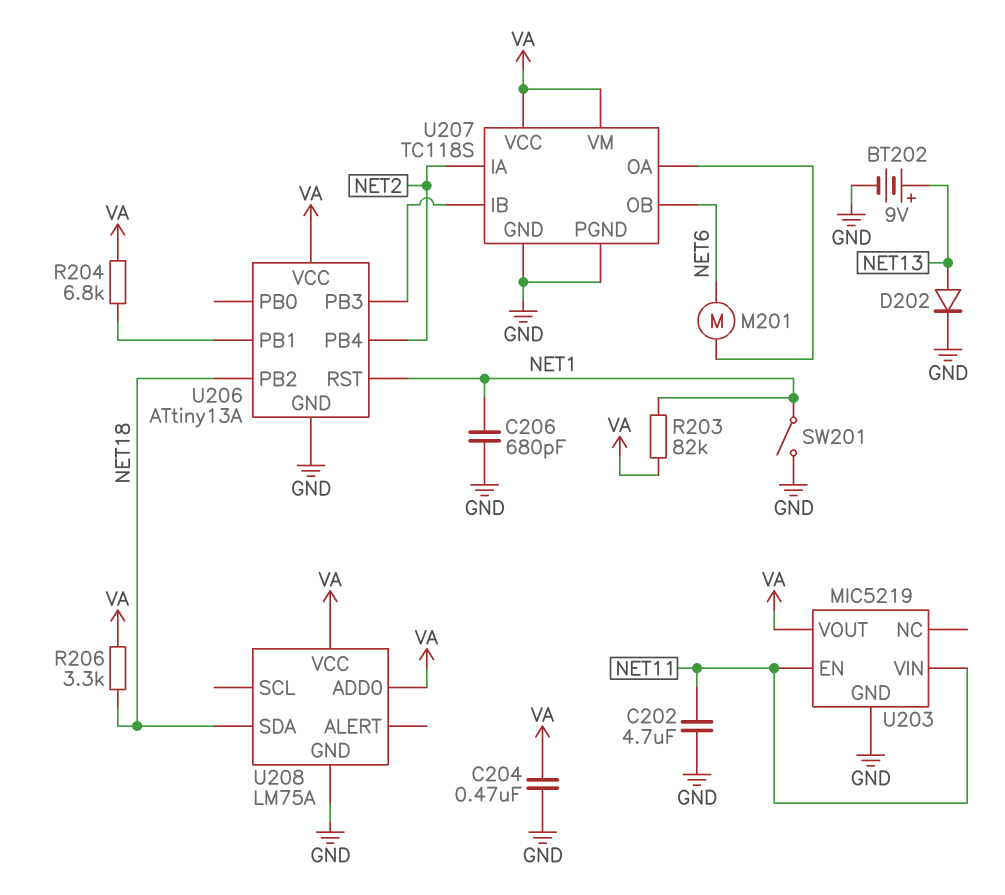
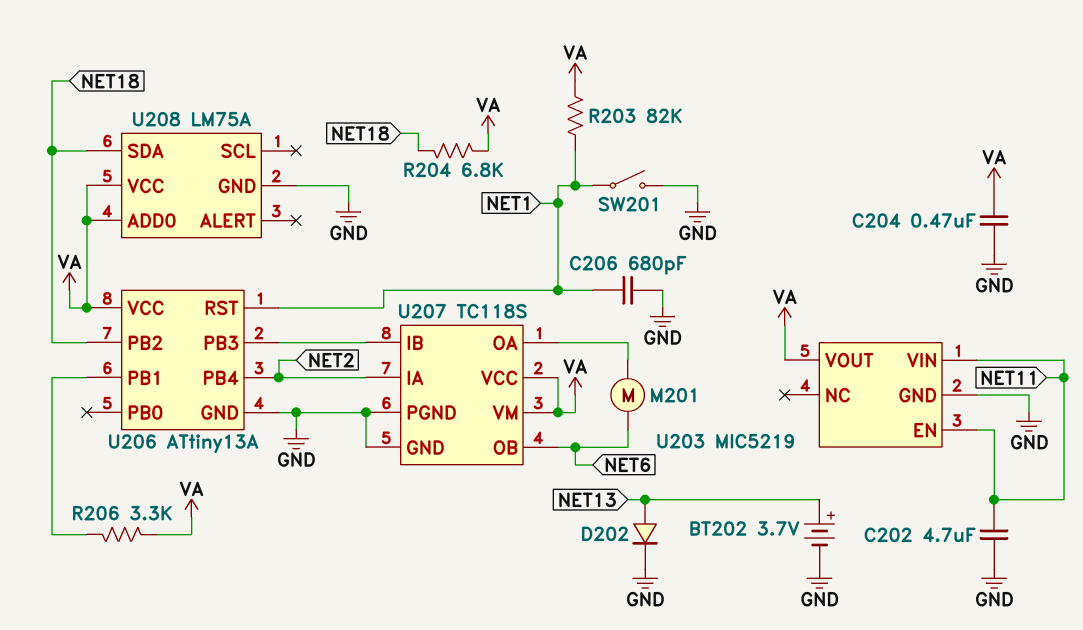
BT202: 9V (plus NET13, minus GND) -> 3.7V (plus NET13, minus GND)
R204: 6.8k (U206/PB1, VA) -> 6.8k (NET18, VA)
R206: 3.3k (NET18, VA) -> 3.3k (U206/PB1, VA)

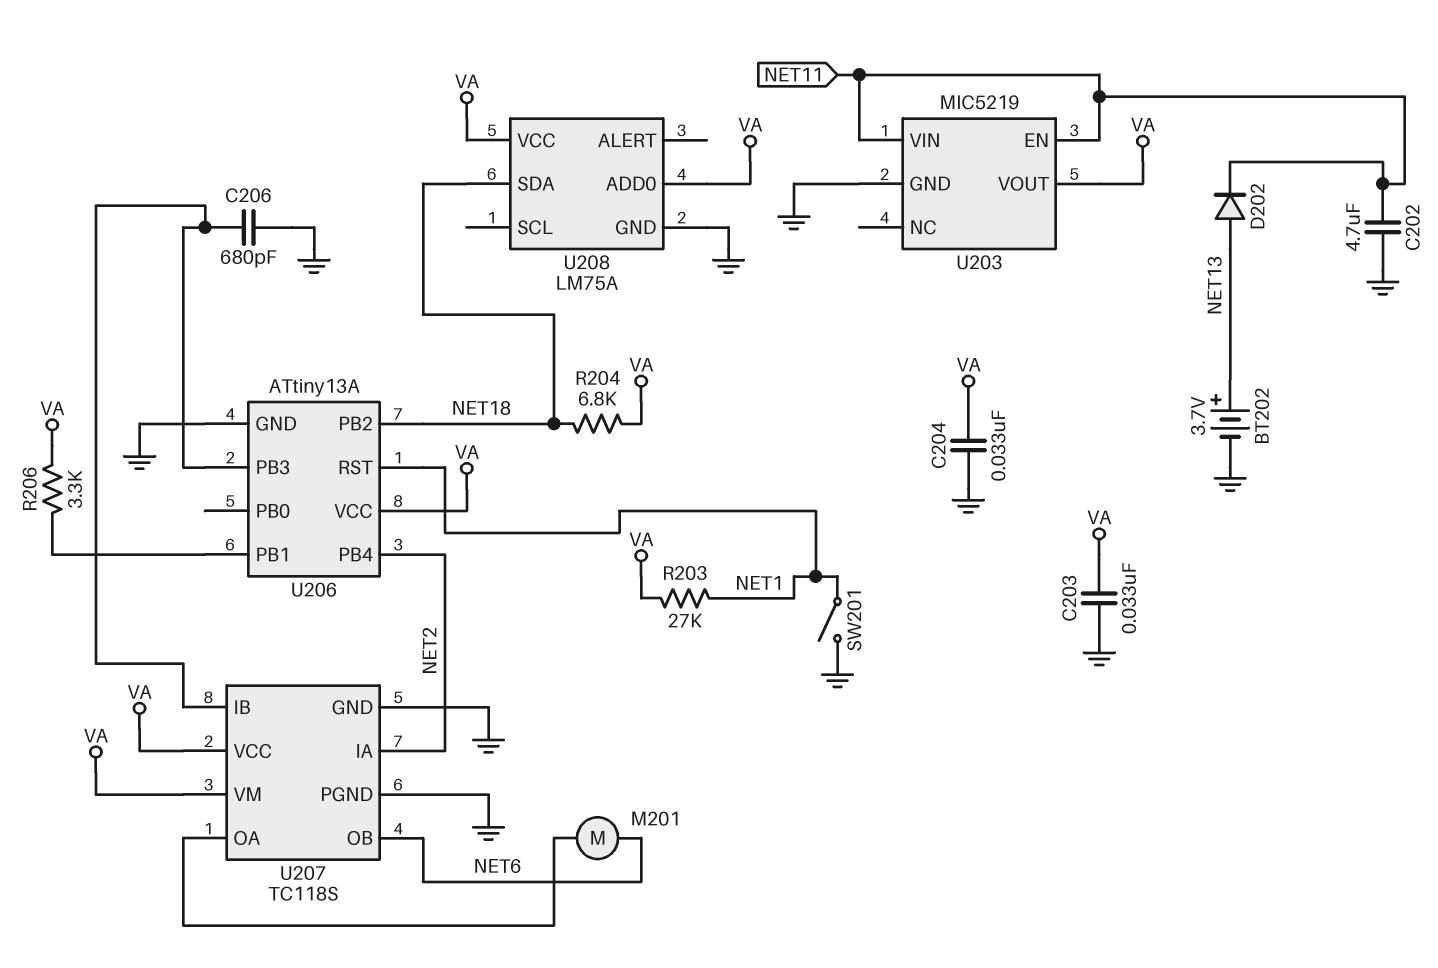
C203: none -> 33nF (GND, VA)
C204: 470nF (GND, VA) -> 33nF (GND, VA)
C206: 680pF (GND, NET1) -> 680pF (GND, U206/PB3)
D202: diode (A NET13, K GND) -> diode (A NET13, K NET11)
R203: 82k (NET1, VA) -> 27k (NET1, VA)

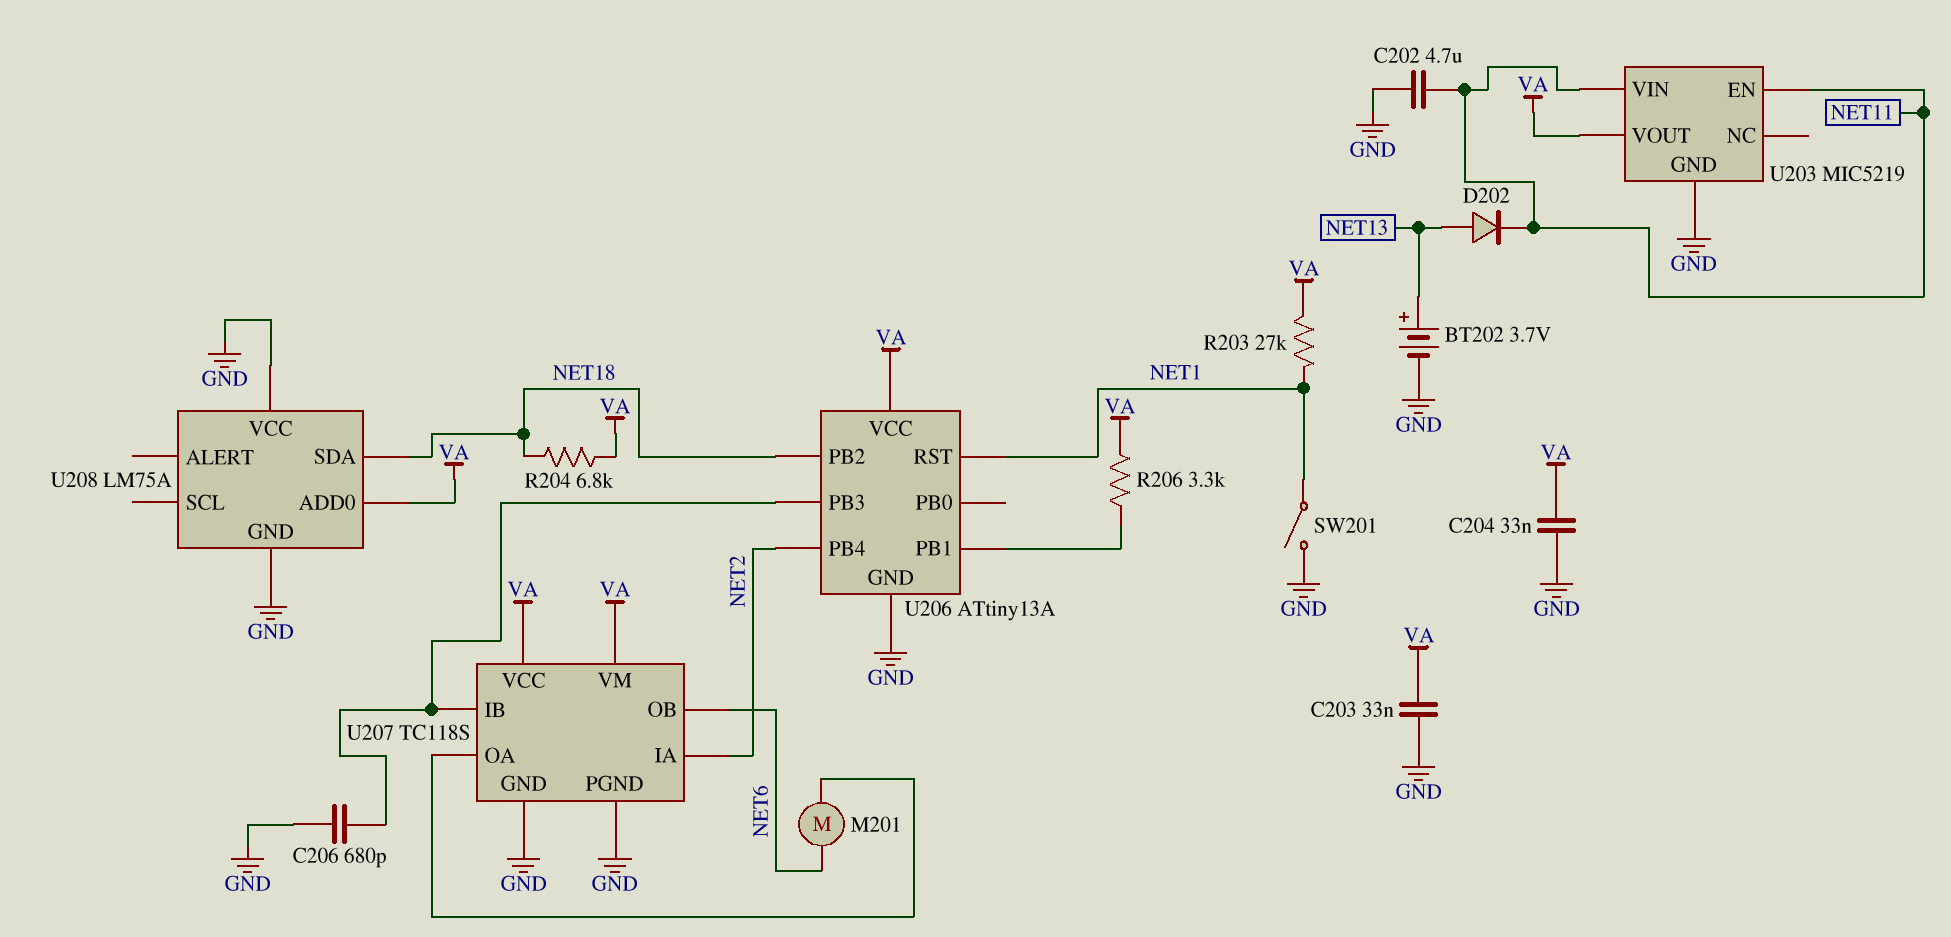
U208 pin VCC: VA -> GND

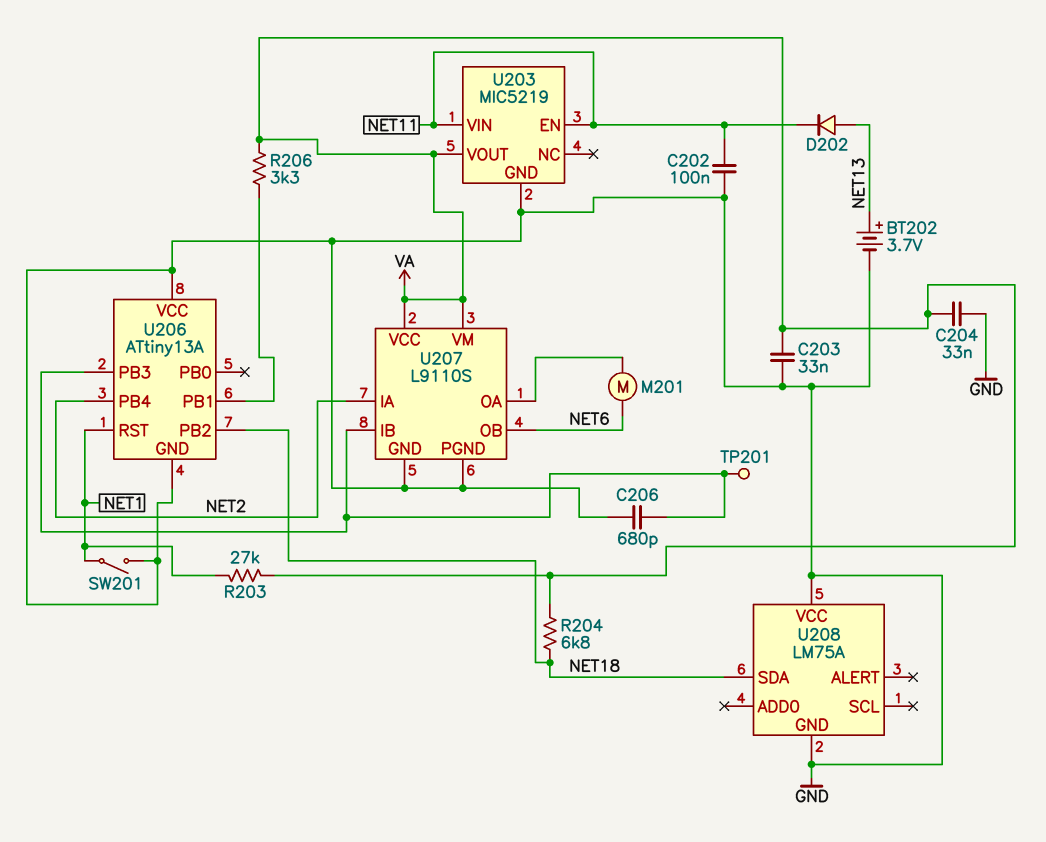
C202: 4.7uF (GND, NET11) -> 100nF (GND, NET11)
TP201: none -> test point (U206/PB3)
U206 pin VCC: VA -> GND
U207: TC118S -> L9110S
U208 pin ADD0: VA -> none

